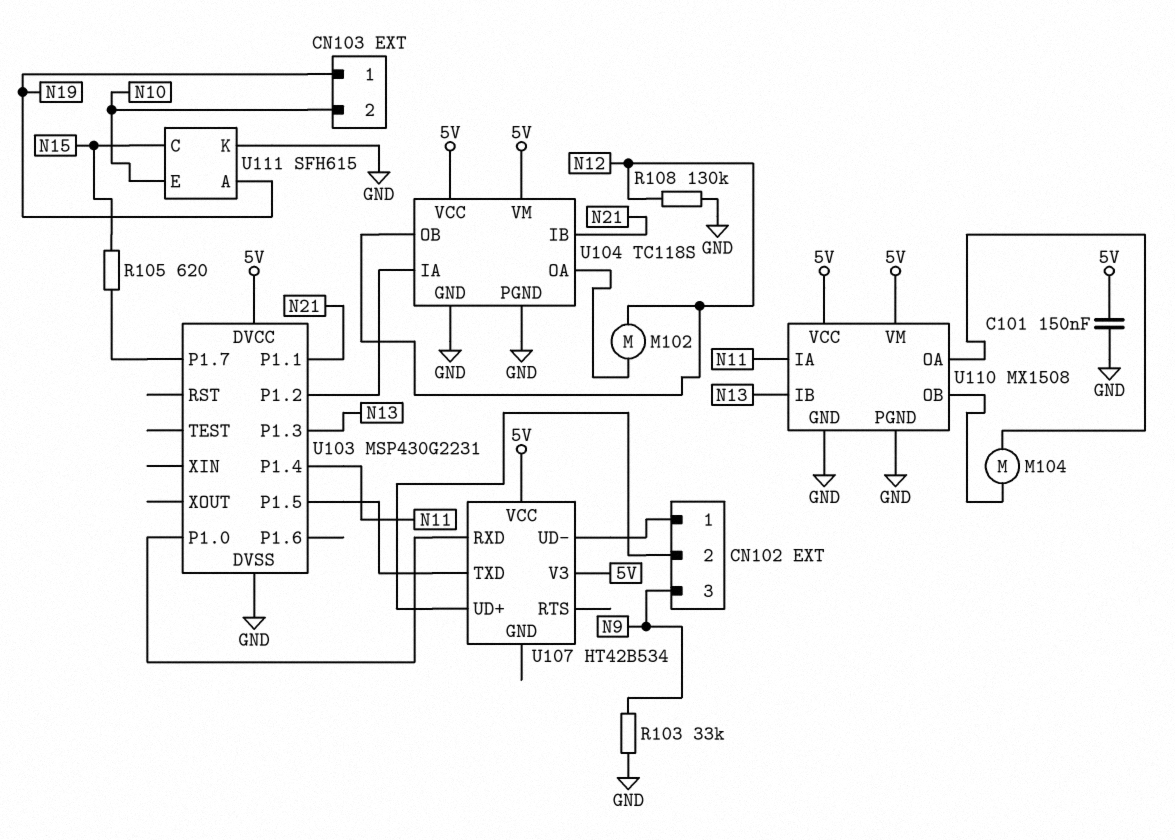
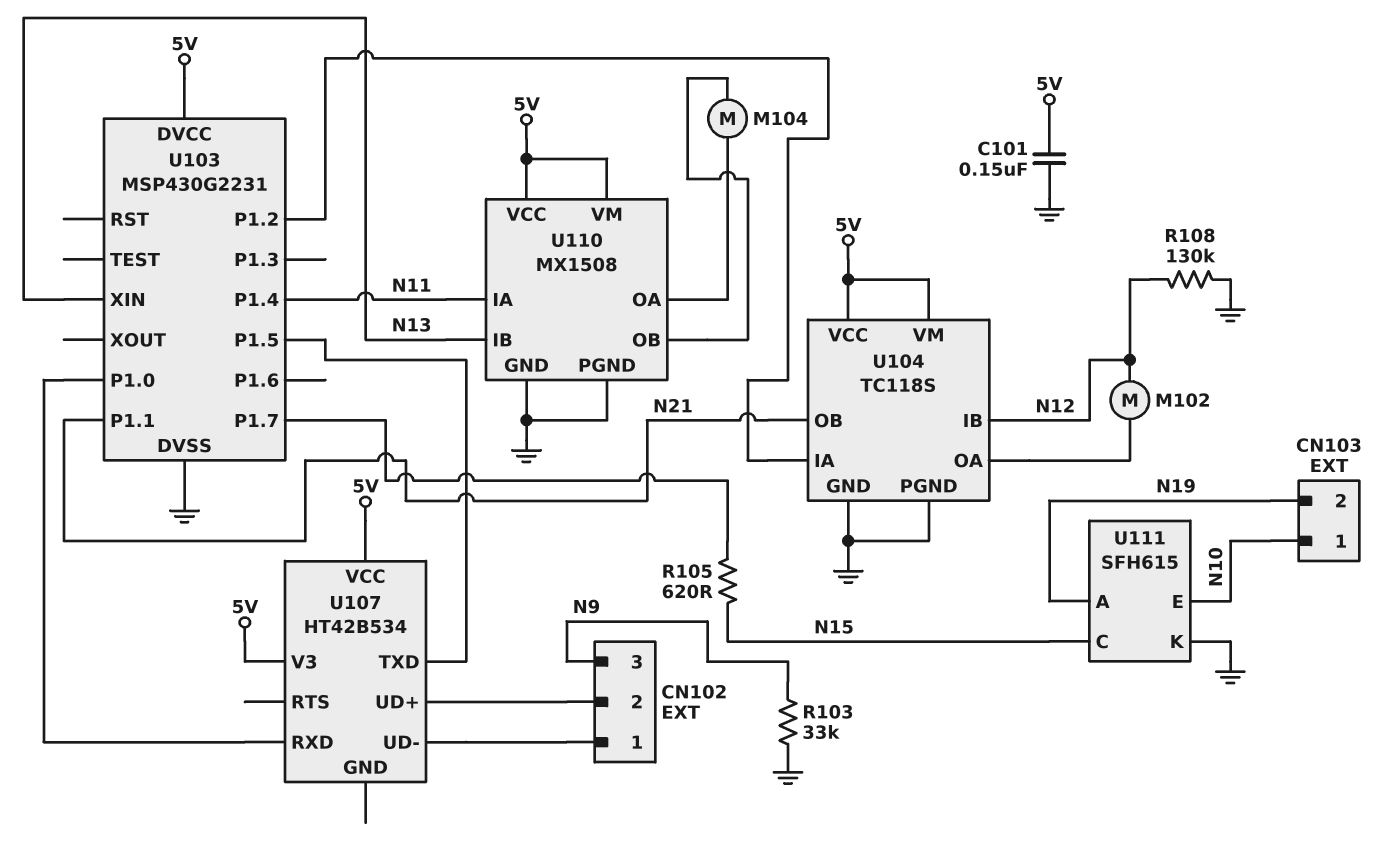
CN103 pin 1: N19 -> N10
CN103 pin 2: N10 -> N19
U103 pin P1.3: N13 -> none
U103 pin XIN: none -> N13
U104 pin IB: N21 -> N12
U104 pin OB: N12 -> N21

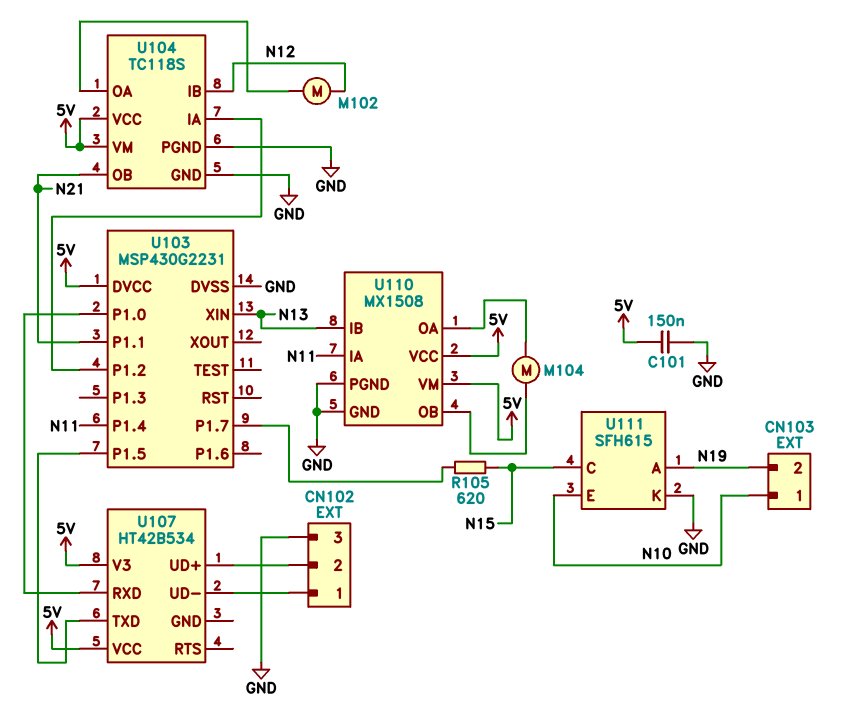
CN102 pin 3: N9 -> GND
R103: 33k (GND, N9) -> none
R108: 130k (GND, N12) -> none

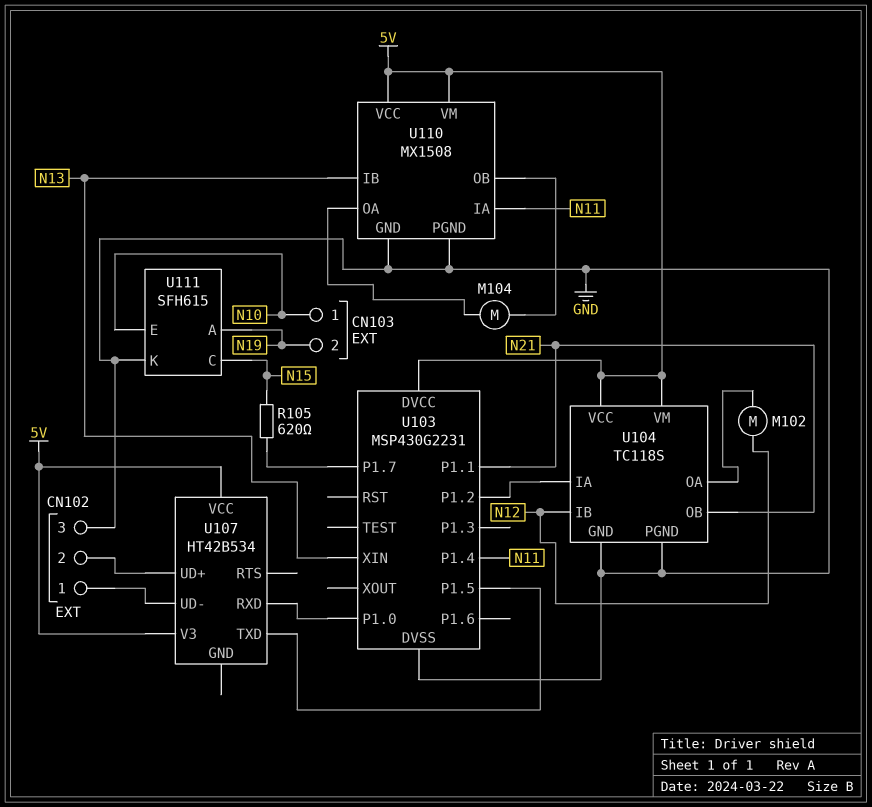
C101: 150nF (5V, GND) -> none

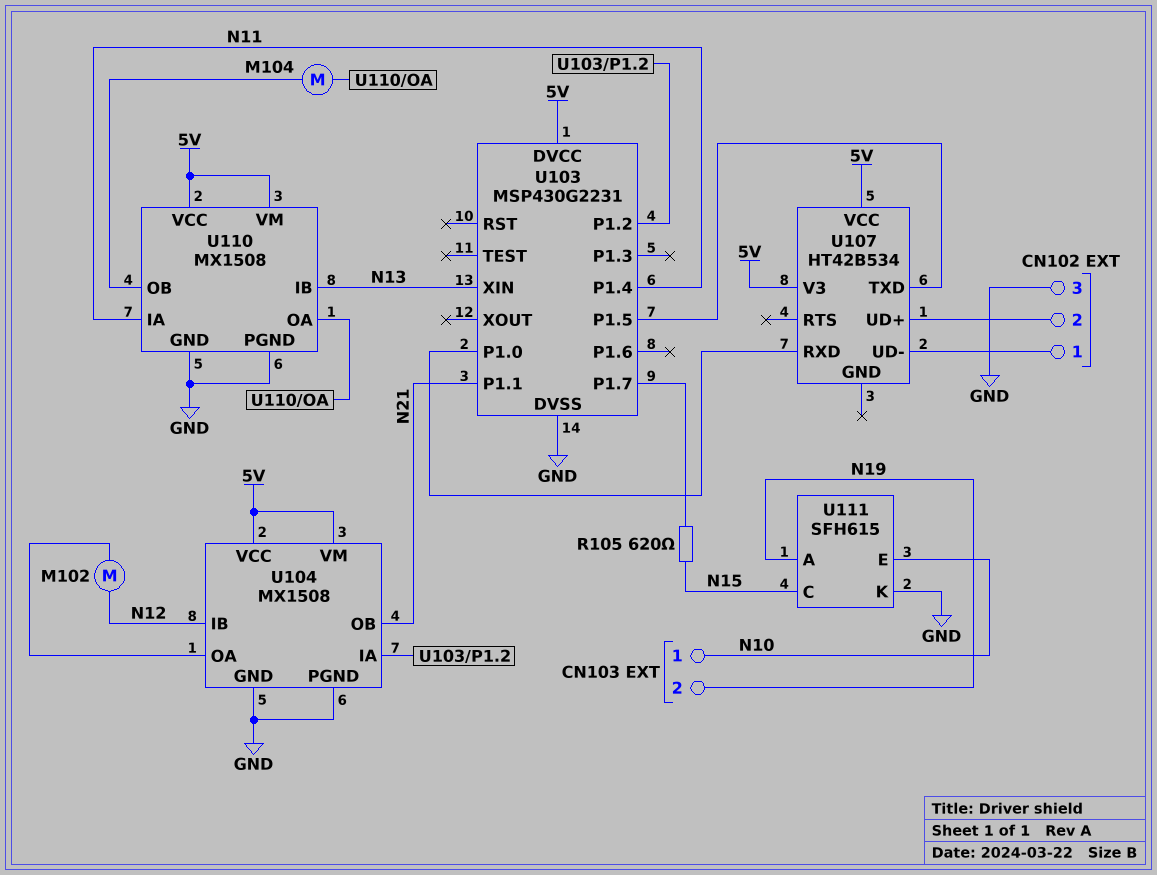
U104: TC118S -> MX1508

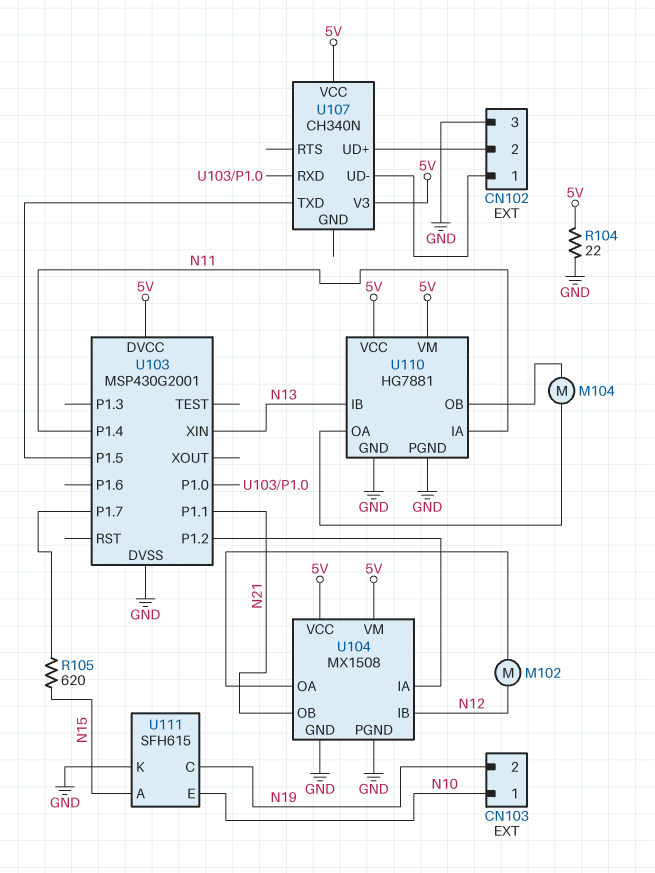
R104: none -> 22 (5V, GND)
U103: MSP430G2231 -> MSP430G2001
U107: HT42B534 -> CH340N
U110: MX1508 -> HG7881
U111 pin A: N19 -> N15
U111 pin C: N15 -> N19

